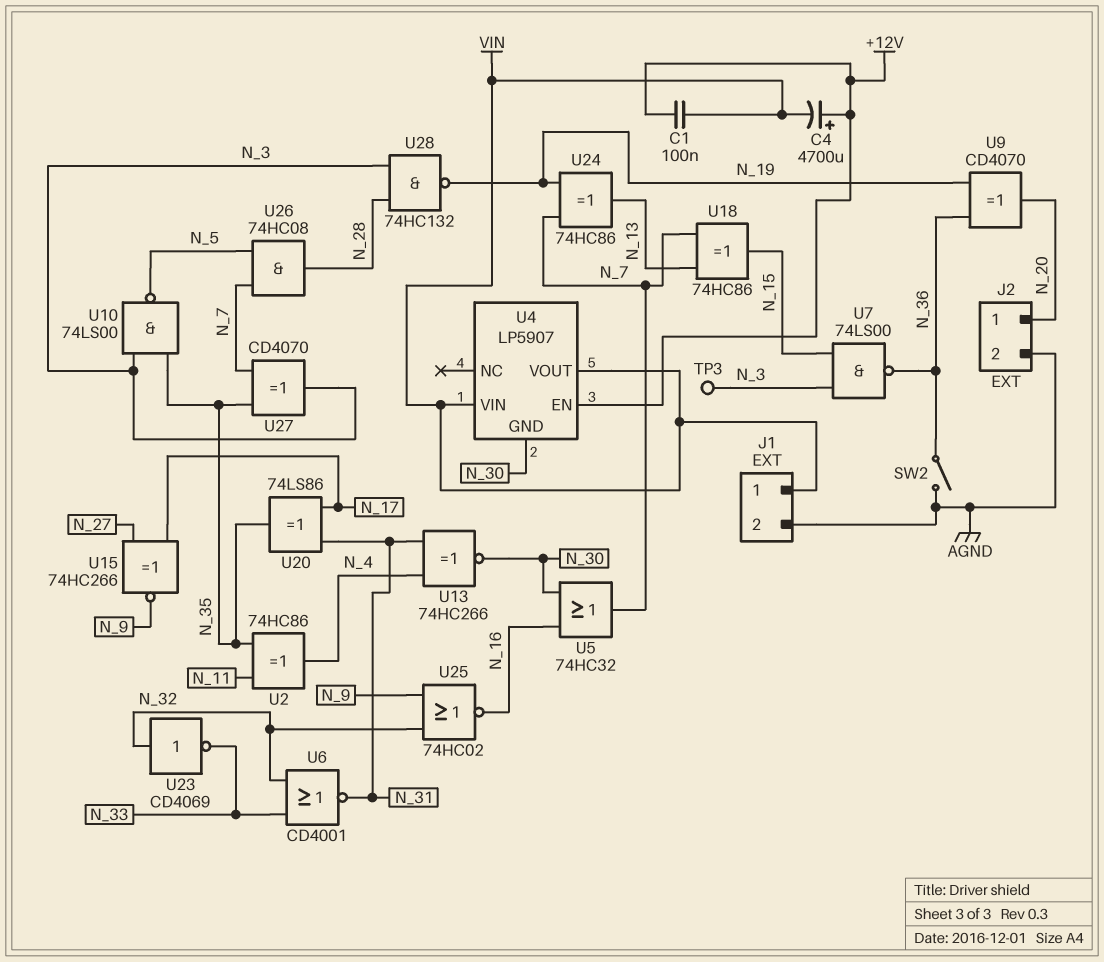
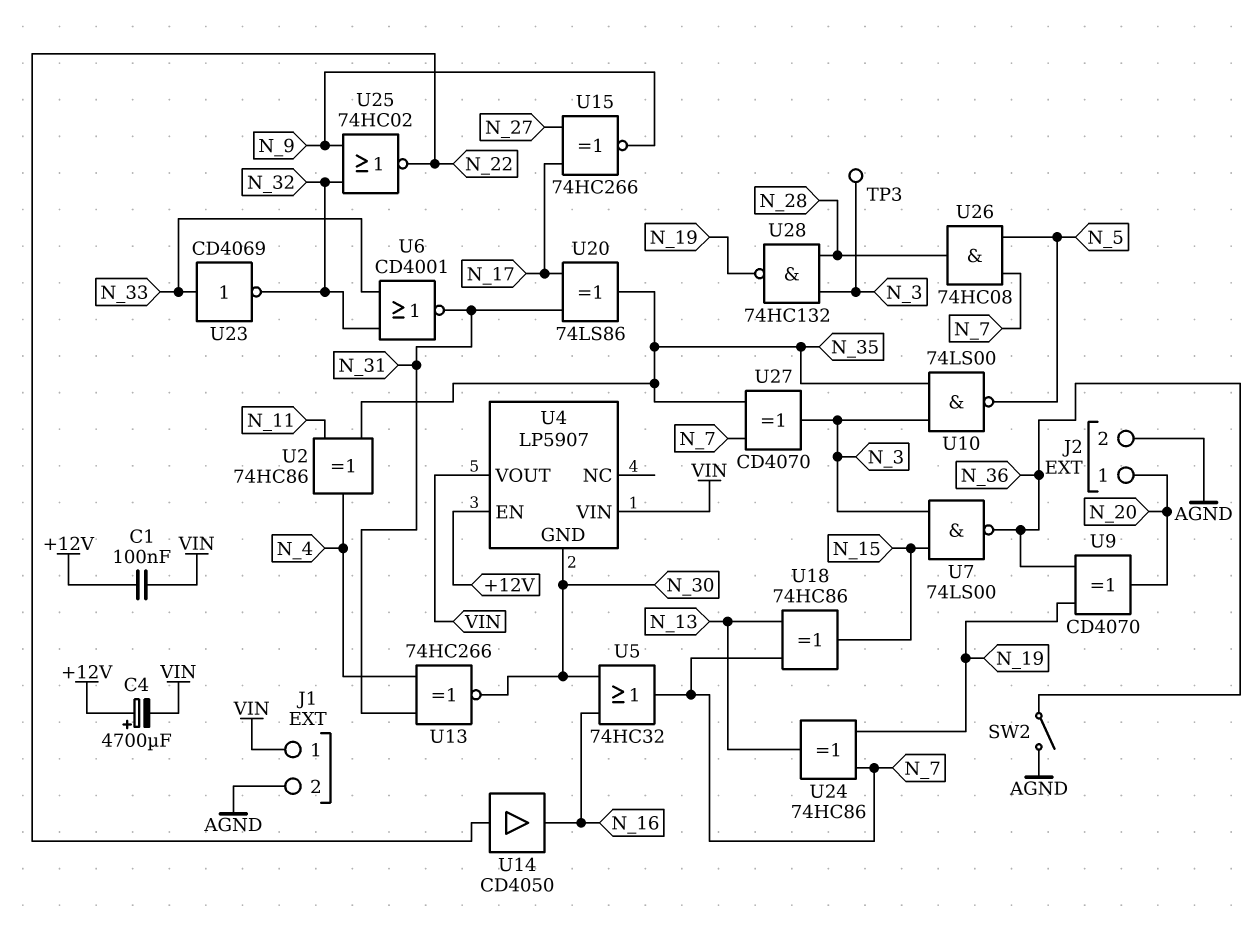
U14: none -> buffer CD4050 (in N_22, out N_16)
U23: NOT CD4069 (in N_32, out N_33) -> NOT CD4069 (in N_33, out N_32)
U25: NOR 74HC02 (in N_9, in N_32, out N_16) -> NOR 74HC02 (in N_9, in N_32, out N_22)

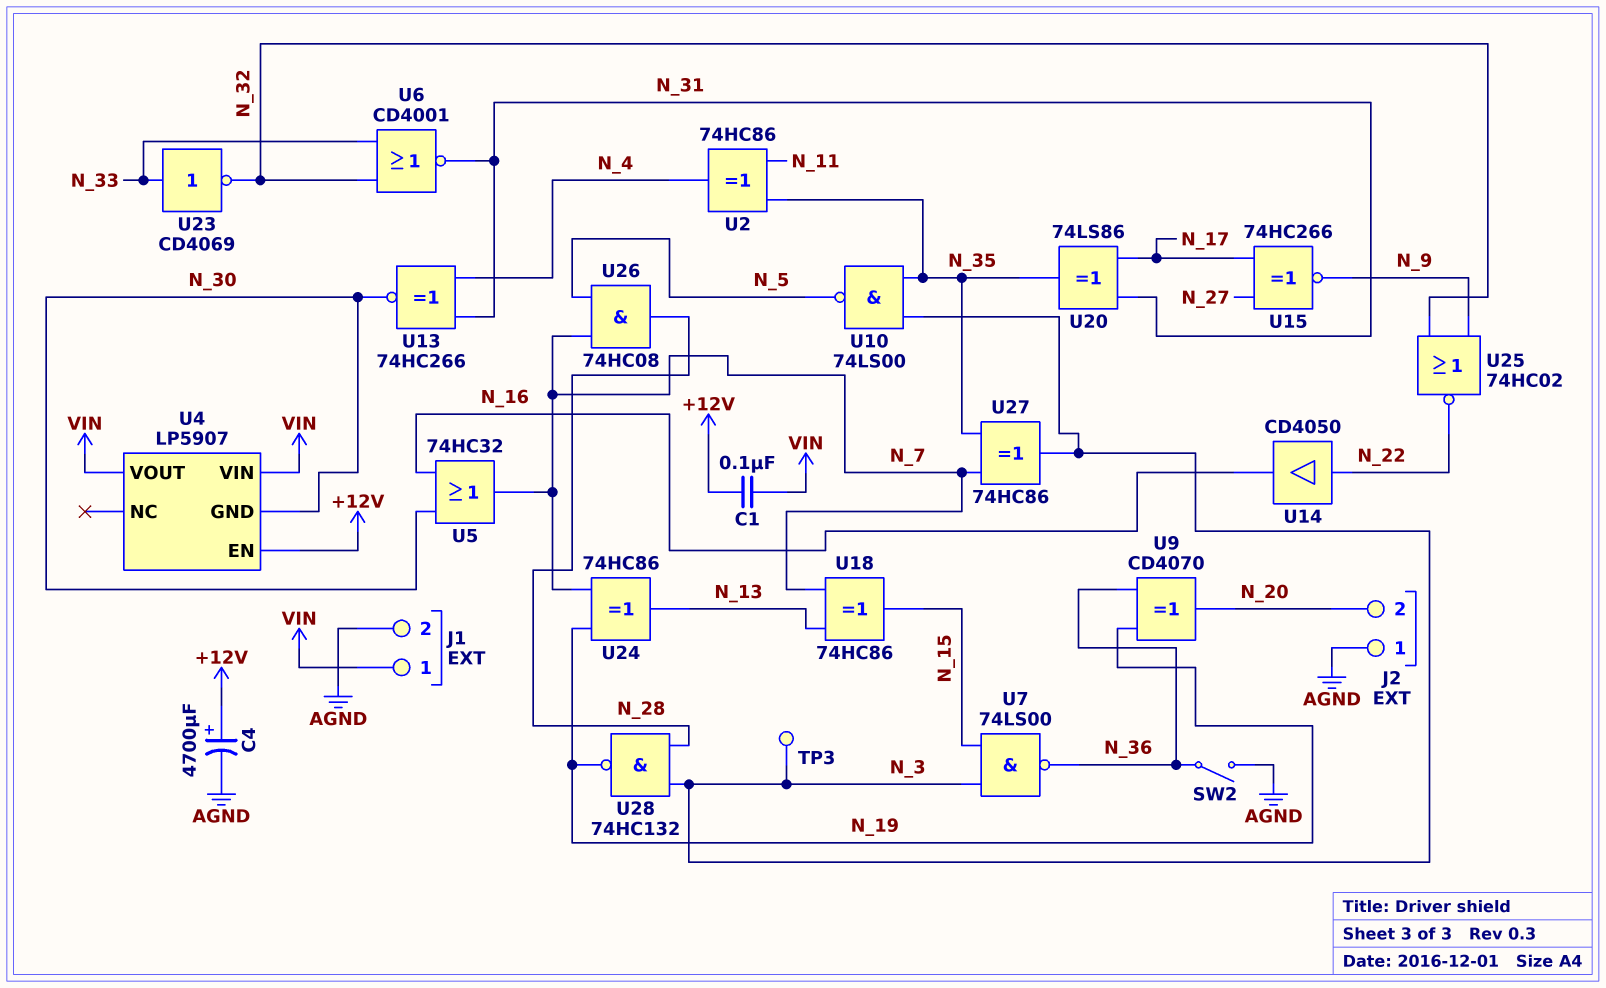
C4: 4700uF (plus +12V, minus VIN) -> 4700uF (plus +12V, minus AGND)
J2 pin 1: N_20 -> AGND
J2 pin 2: AGND -> N_20
U27: XOR CD4070 (in N_7, in N_35, out N_3) -> XOR 74HC86 (in N_7, in N_35, out N_3)

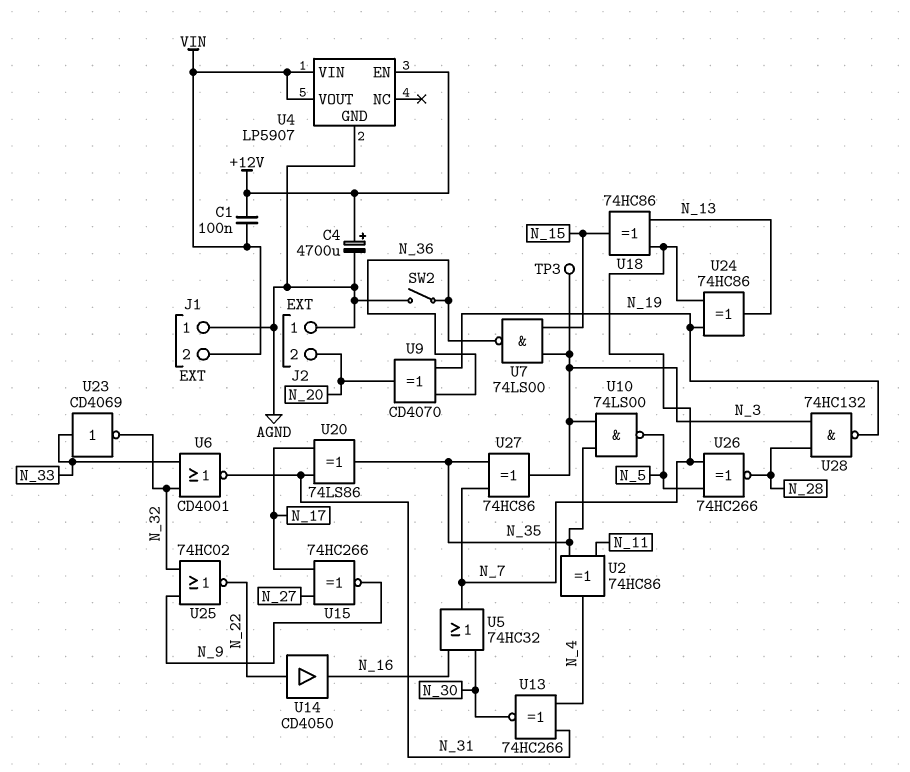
J1 pin 1: VIN -> AGND
J1 pin 2: AGND -> VIN
U4 pin GND: N_30 -> AGND
U26: AND 74HC08 (in N_5, in N_7, out N_28) -> XNOR 74HC266 (in N_5, in N_7, out N_28)

